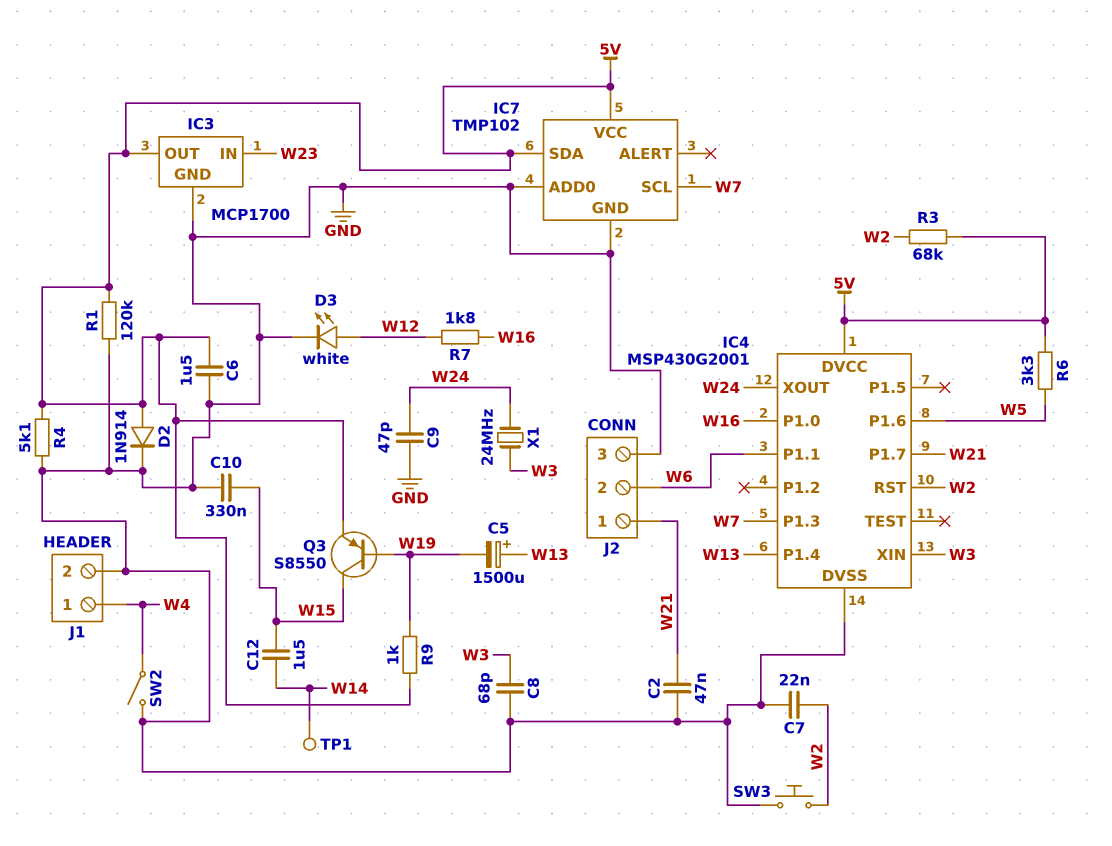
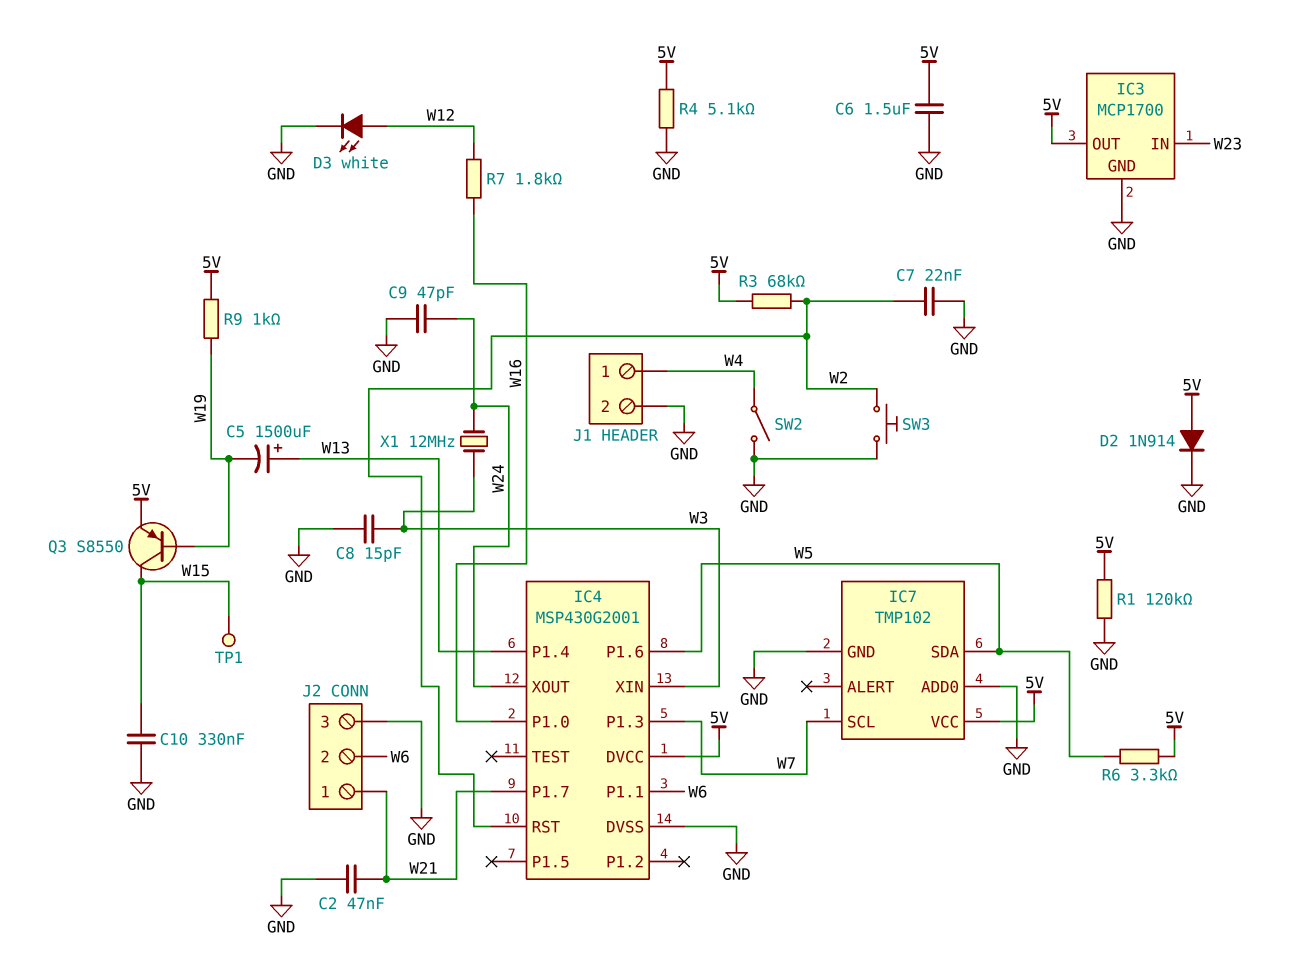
C8: 68pF (GND, W3) -> 15pF (GND, W3)
C12: 1.5uF (W14, W15) -> none
IC7 pin SDA: 5V -> W5
TP1: test point (W14) -> test point (W15)
X1: 24MHz (W3, W24) -> 12MHz (W3, W24)

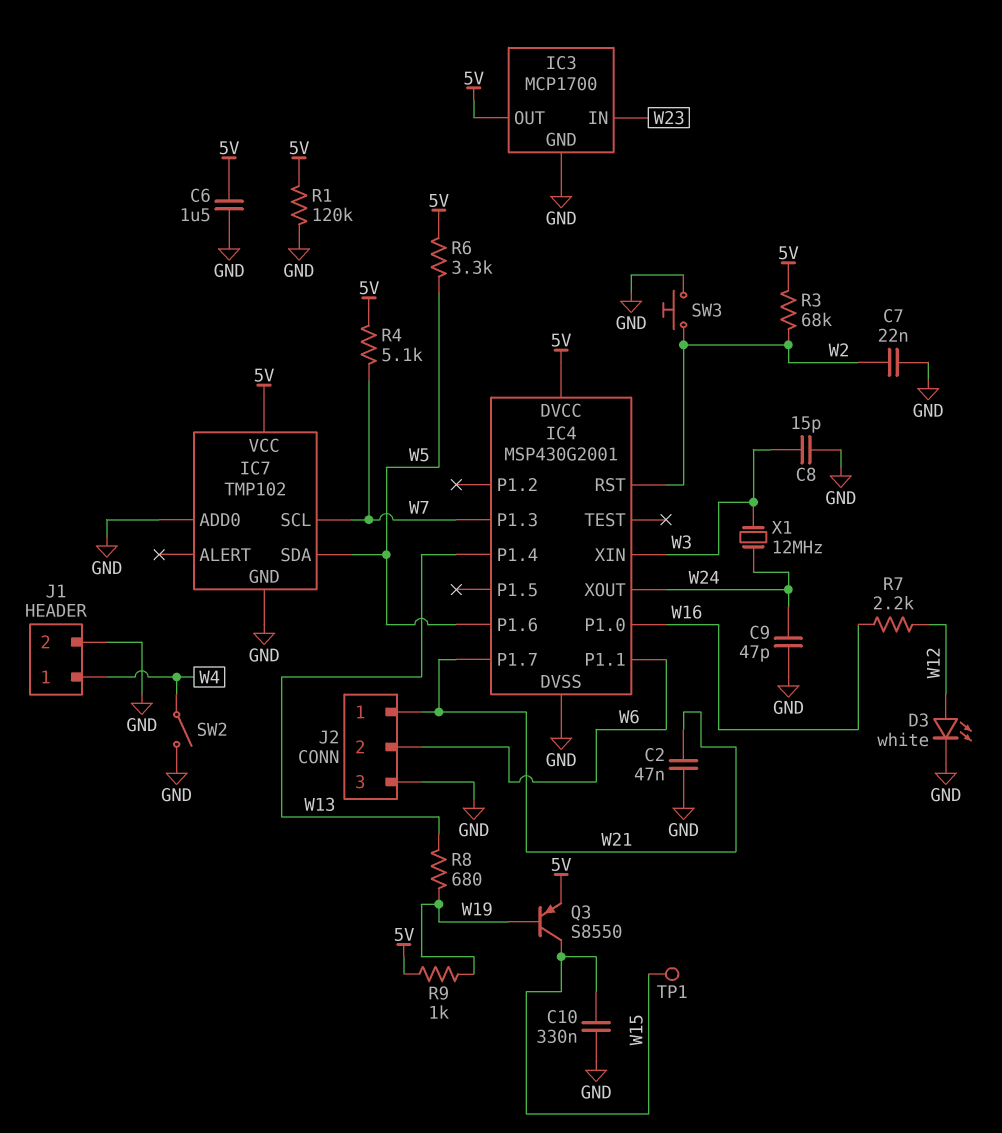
C5: 1500uF (plus W13, minus W19) -> none
D2: diode 1N914 (A 5V, K GND) -> none
R4: 5.1k (5V, GND) -> 5.1k (5V, W7)
R7: 1.8k (W12, W16) -> 2.2k (W12, W16)
R8: none -> 680 (W13, W19)

